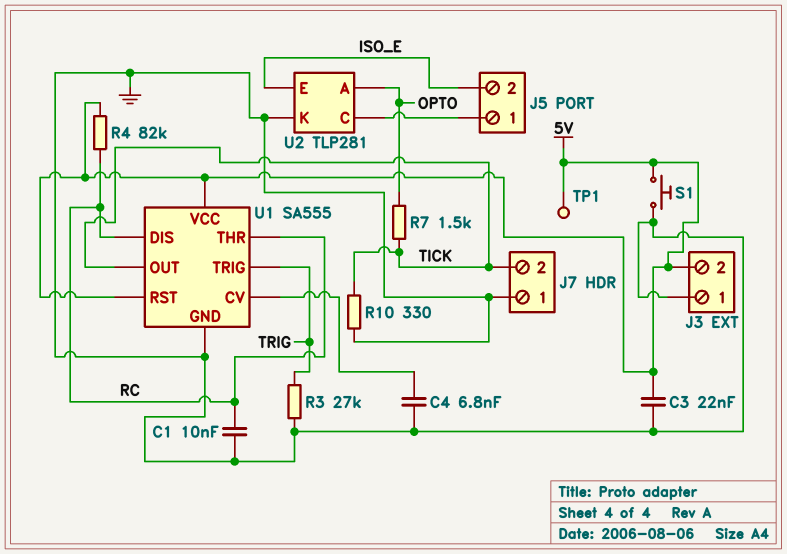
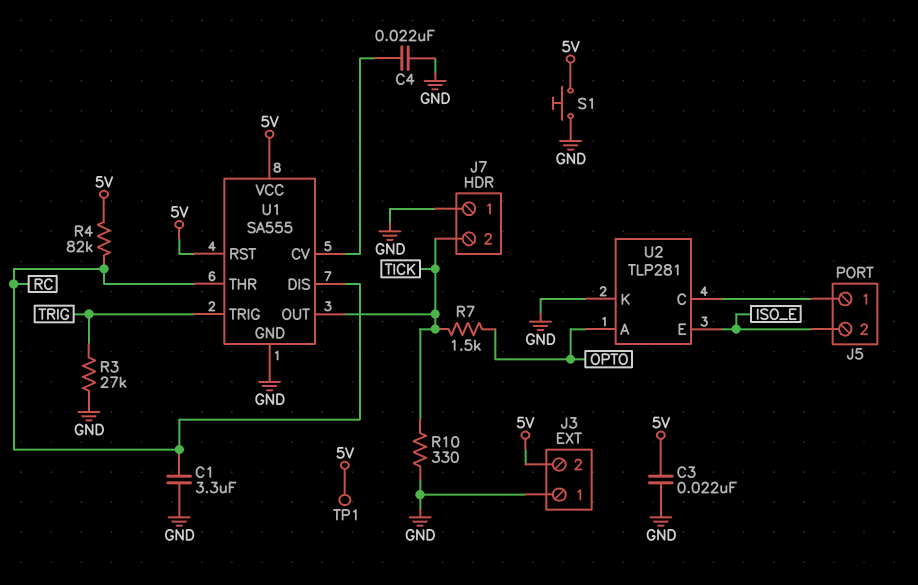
C1: 10nF (GND, RC) -> 3.3uF (GND, RC)
C4: 6.8nF (GND, U1/CV) -> 22nF (GND, U1/CV)

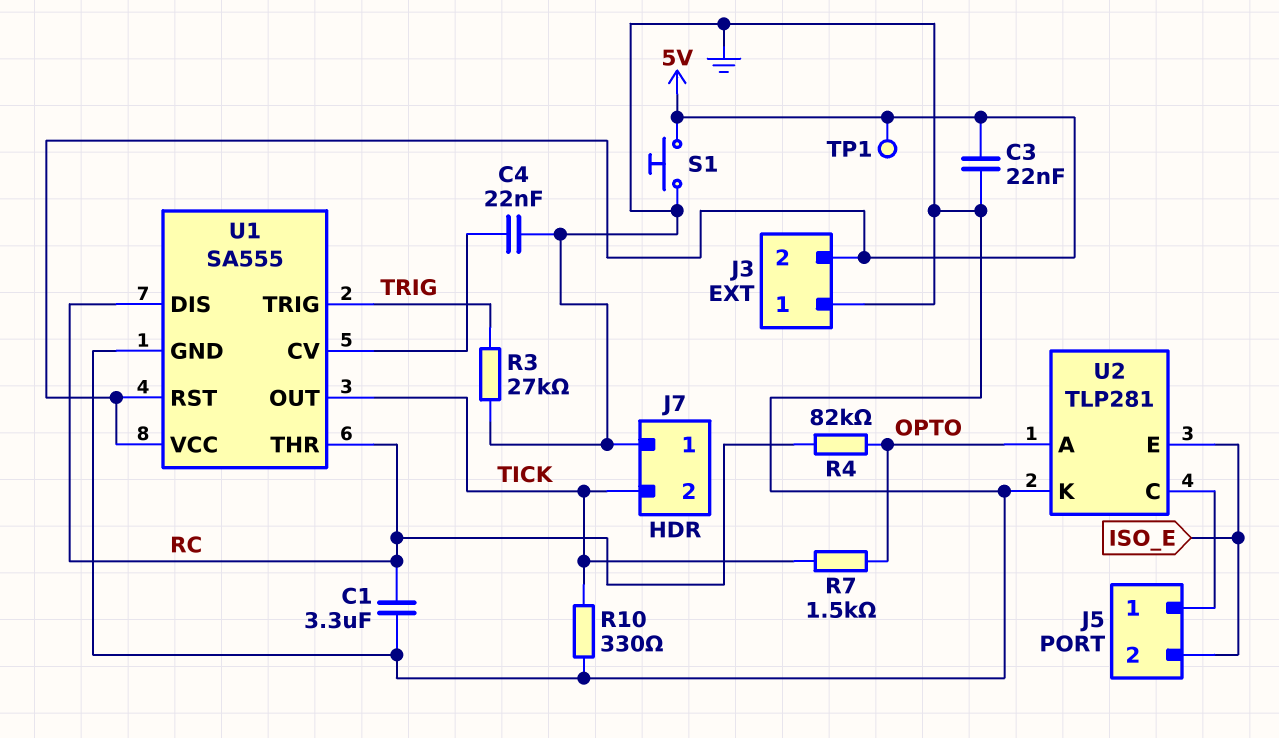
R4: 82k (5V, RC) -> 82k (OPTO, RC)

